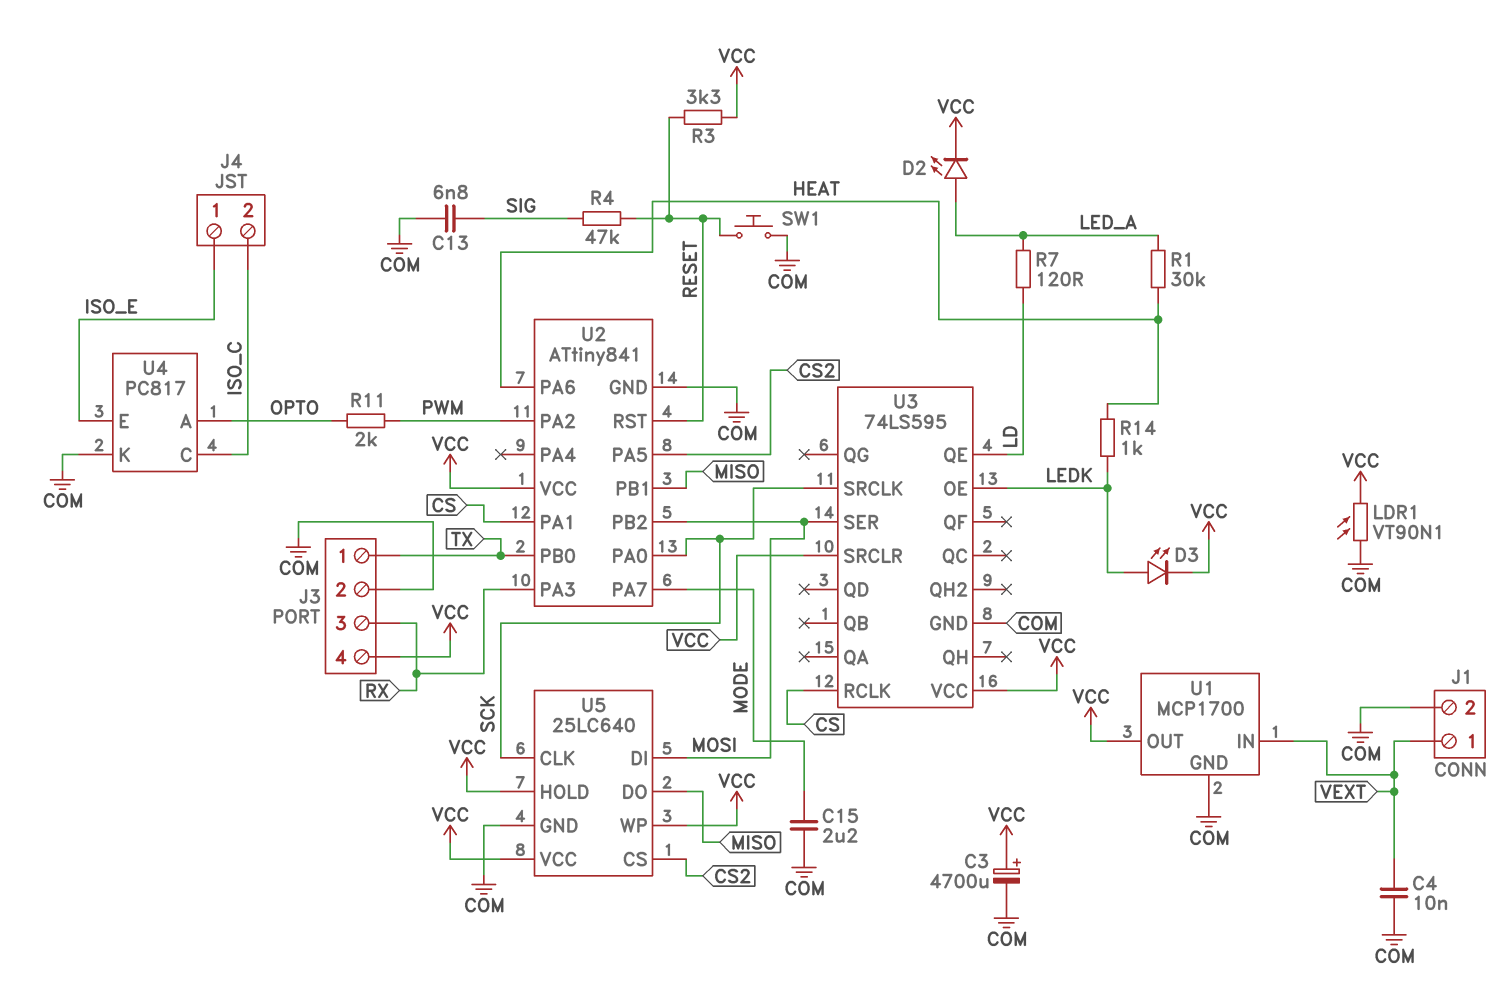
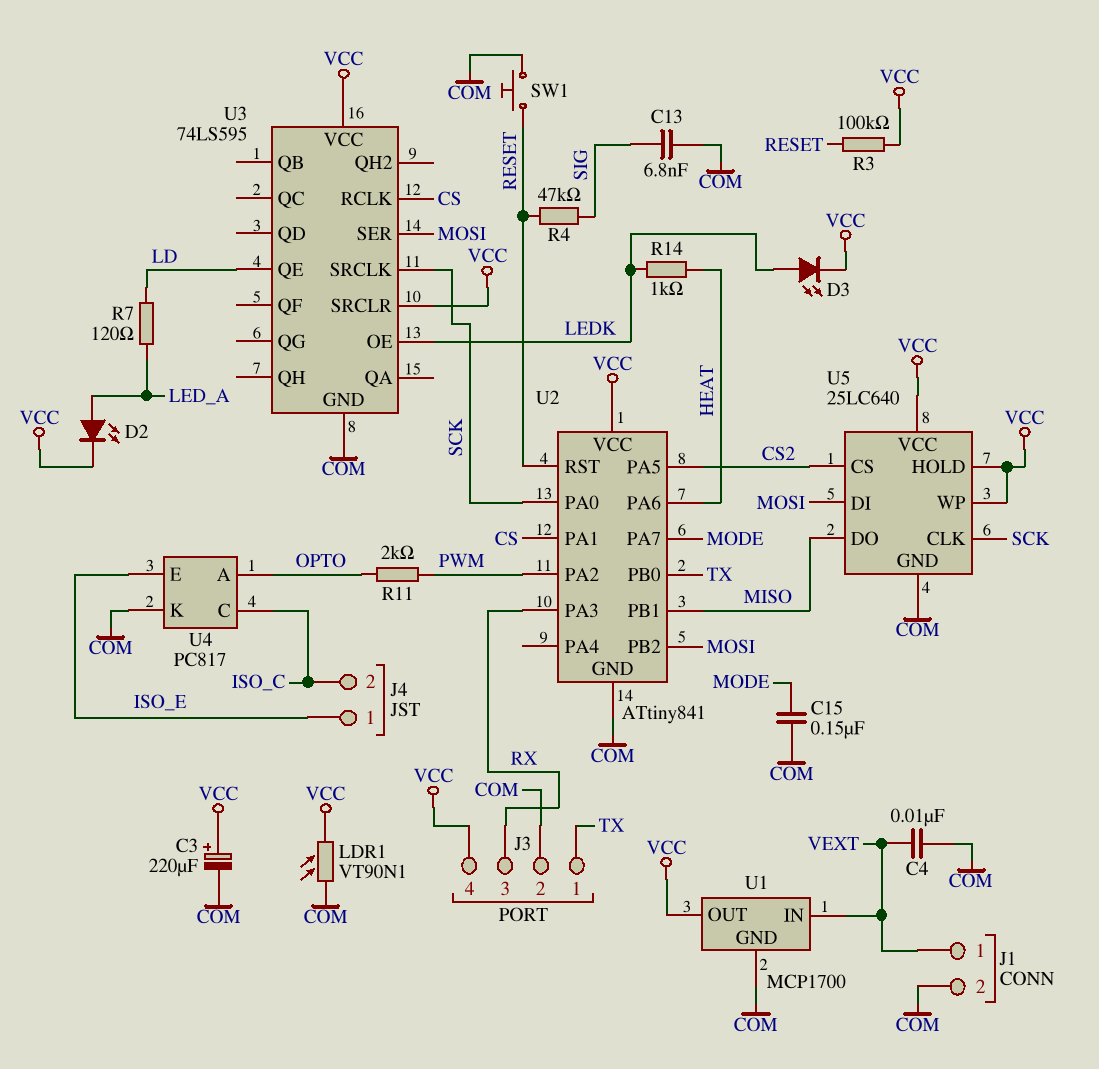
C3: 4700uF (plus VCC, minus COM) -> 220uF (plus VCC, minus COM)
C15: 2.2uF (COM, MODE) -> 150nF (COM, MODE)
R1: 30k (HEAT, LED_A) -> none
R3: 3.3k (RESET, VCC) -> 100k (RESET, VCC)

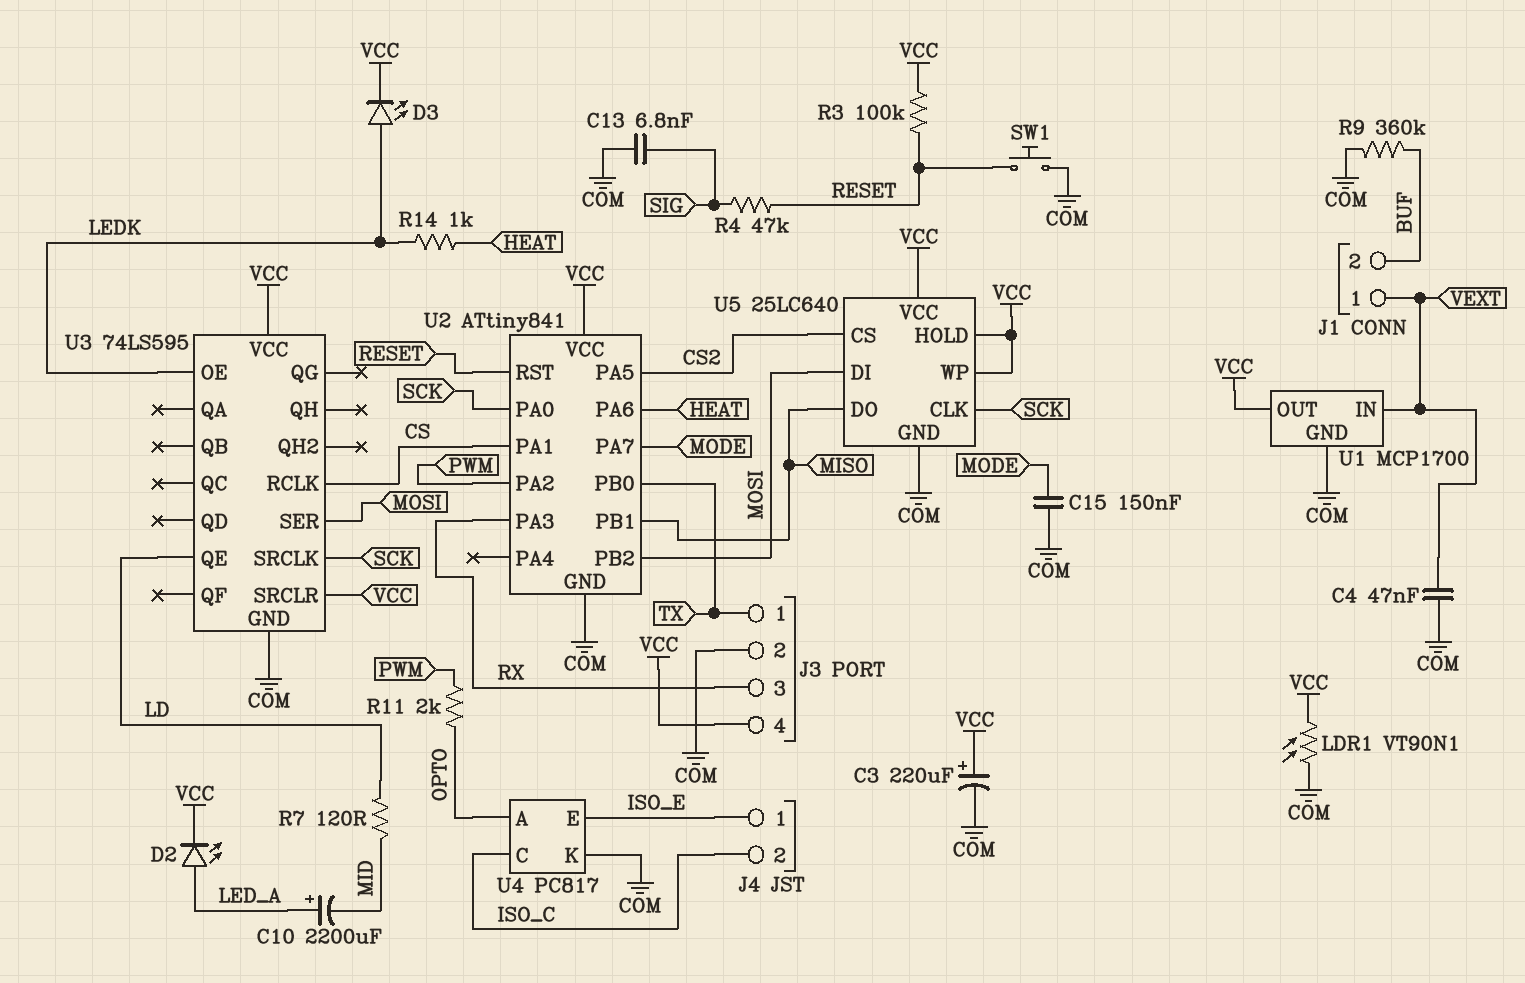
C4: 10nF (COM, VEXT) -> 47nF (COM, VEXT)
C10: none -> 2200uF (plus LED_A, minus MID)
J1 pin 2: COM -> BUF
R7: 120 (LD, LED_A) -> 120 (LD, MID)
R9: none -> 360k (BUF, COM)

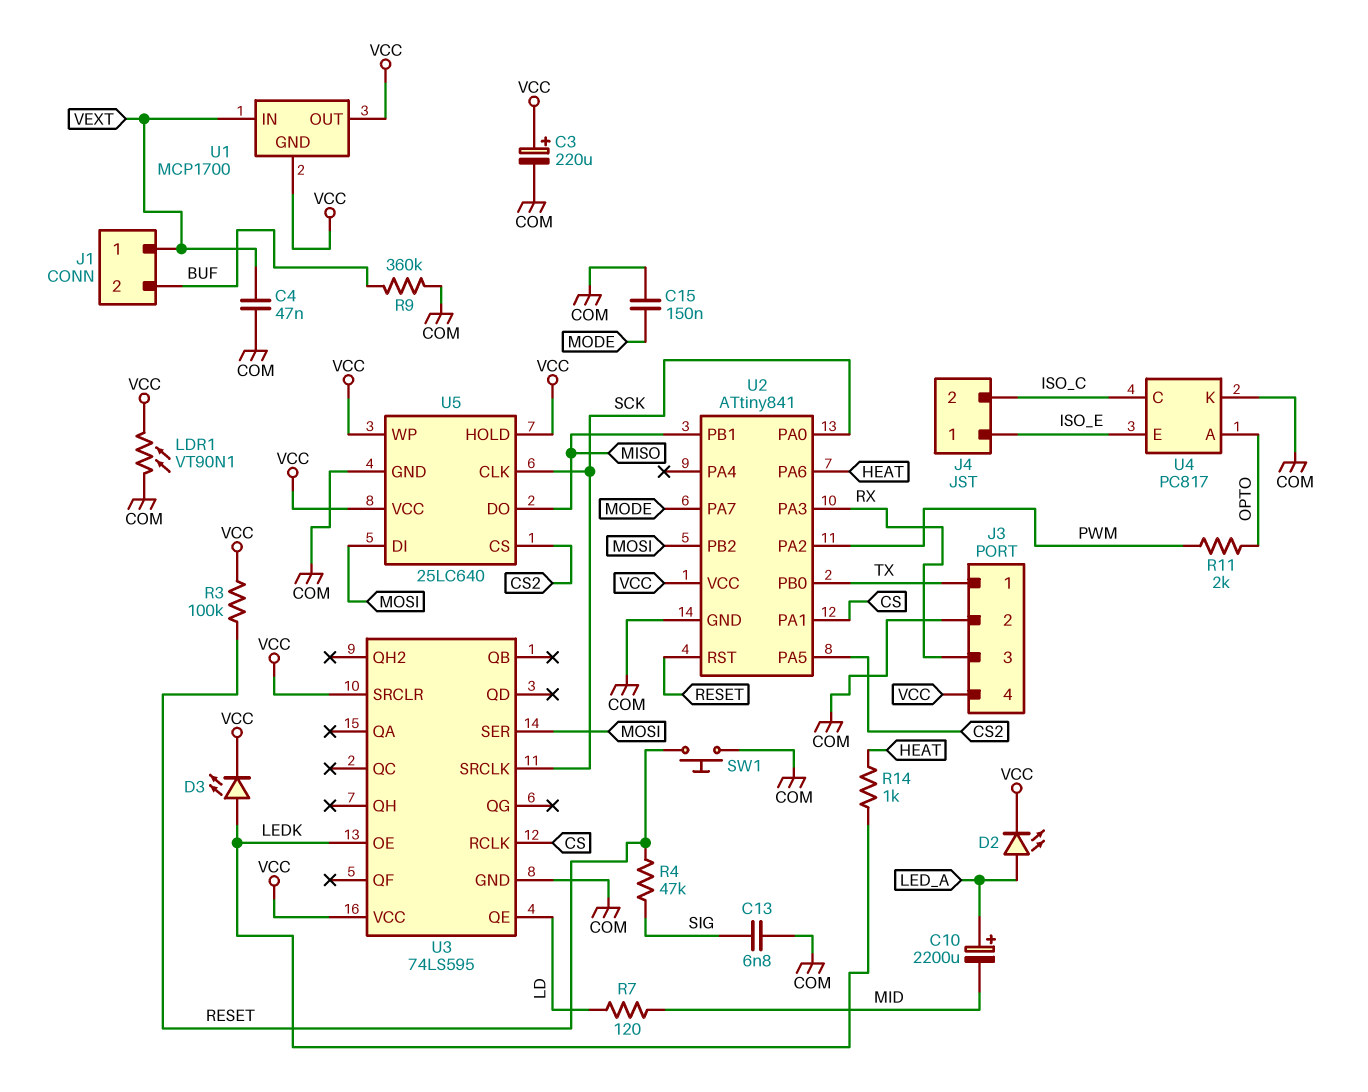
U1 pin GND: COM -> VCC

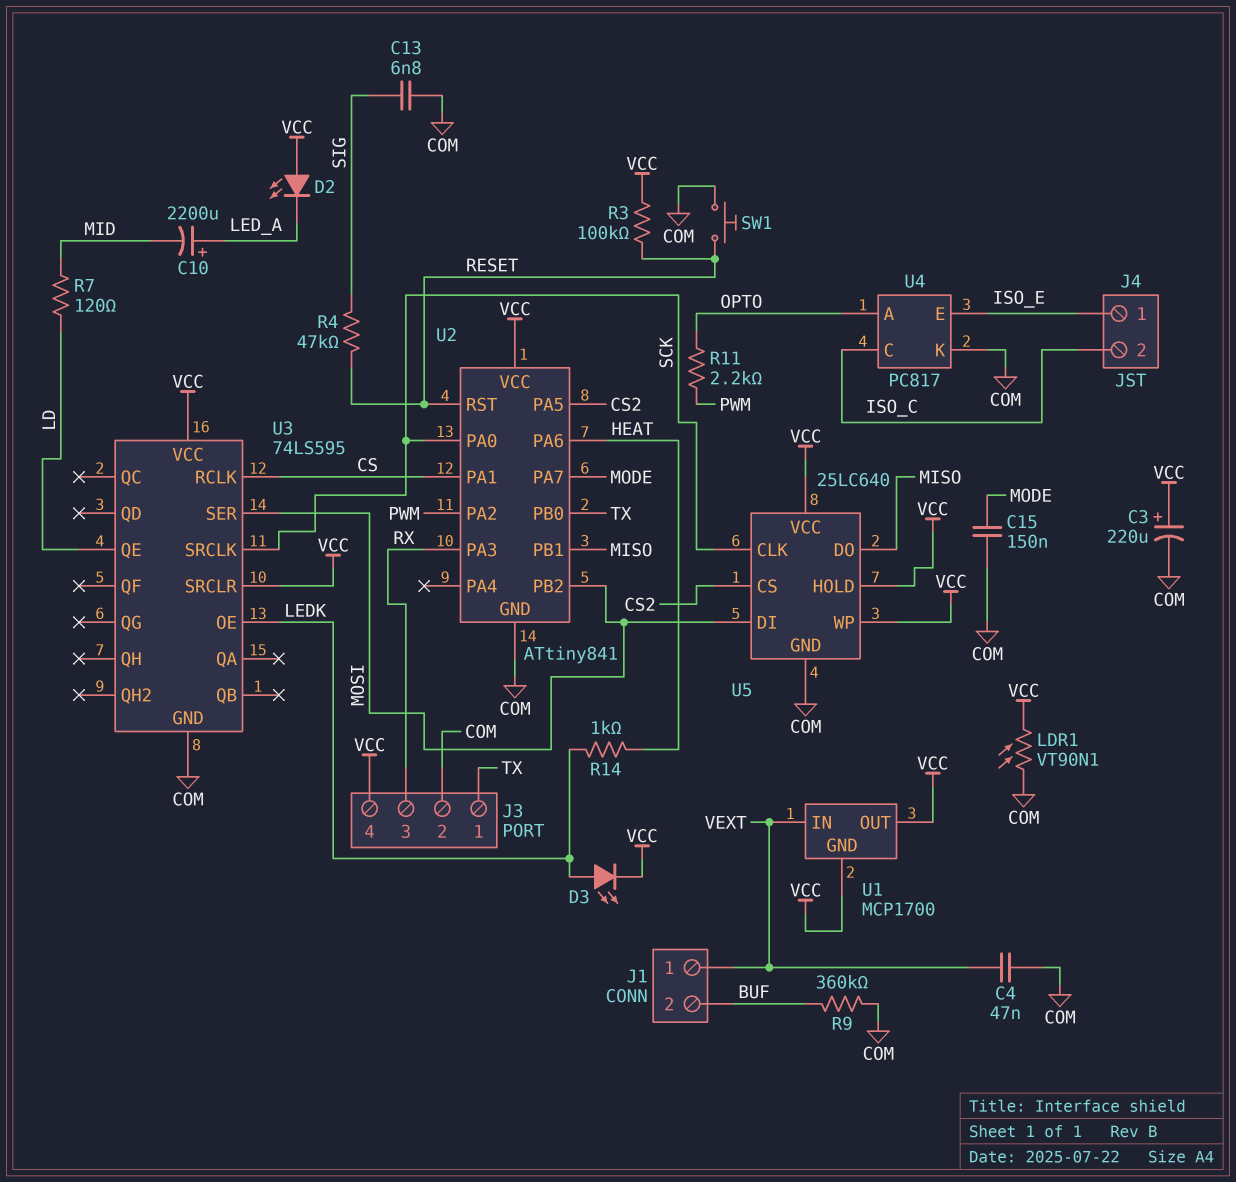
D2: LED (A LED_A, K VCC) -> LED (A VCC, K LED_A)
R11: 2k (OPTO, PWM) -> 2.2k (OPTO, PWM)

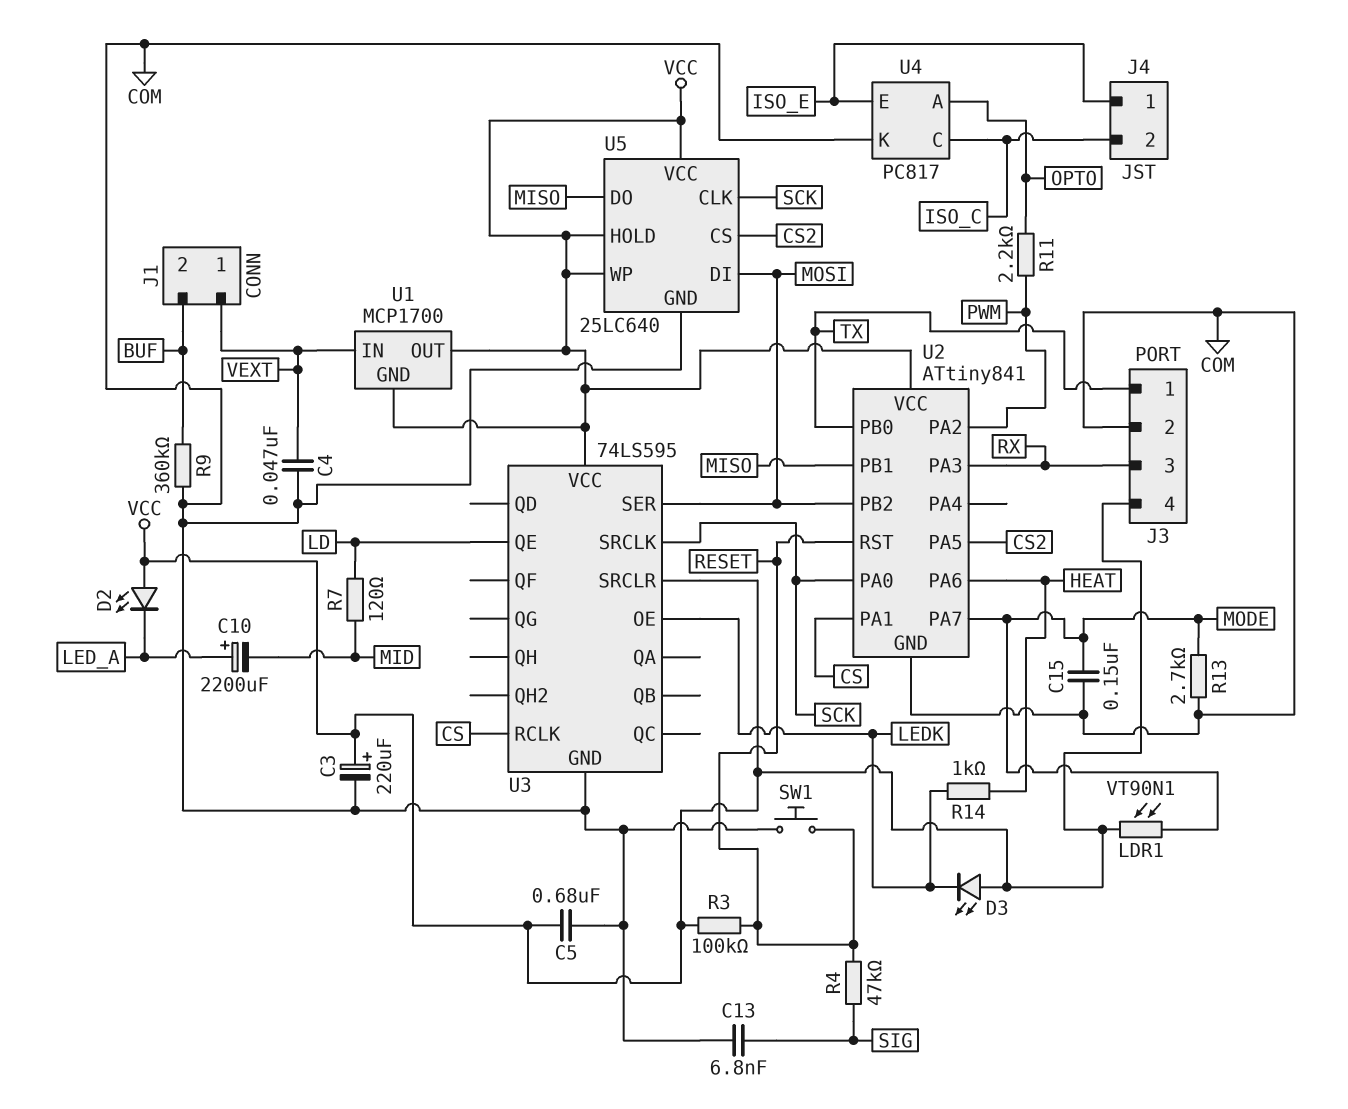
C5: none -> 680nF (COM, VCC)
D3: LED (A LEDK, K VCC) -> LED (A VCC, K LEDK)
LDR1: VT90N1 (COM, VCC) -> VT90N1 (MODE, VCC)
R13: none -> 2.7k (COM, MODE)

